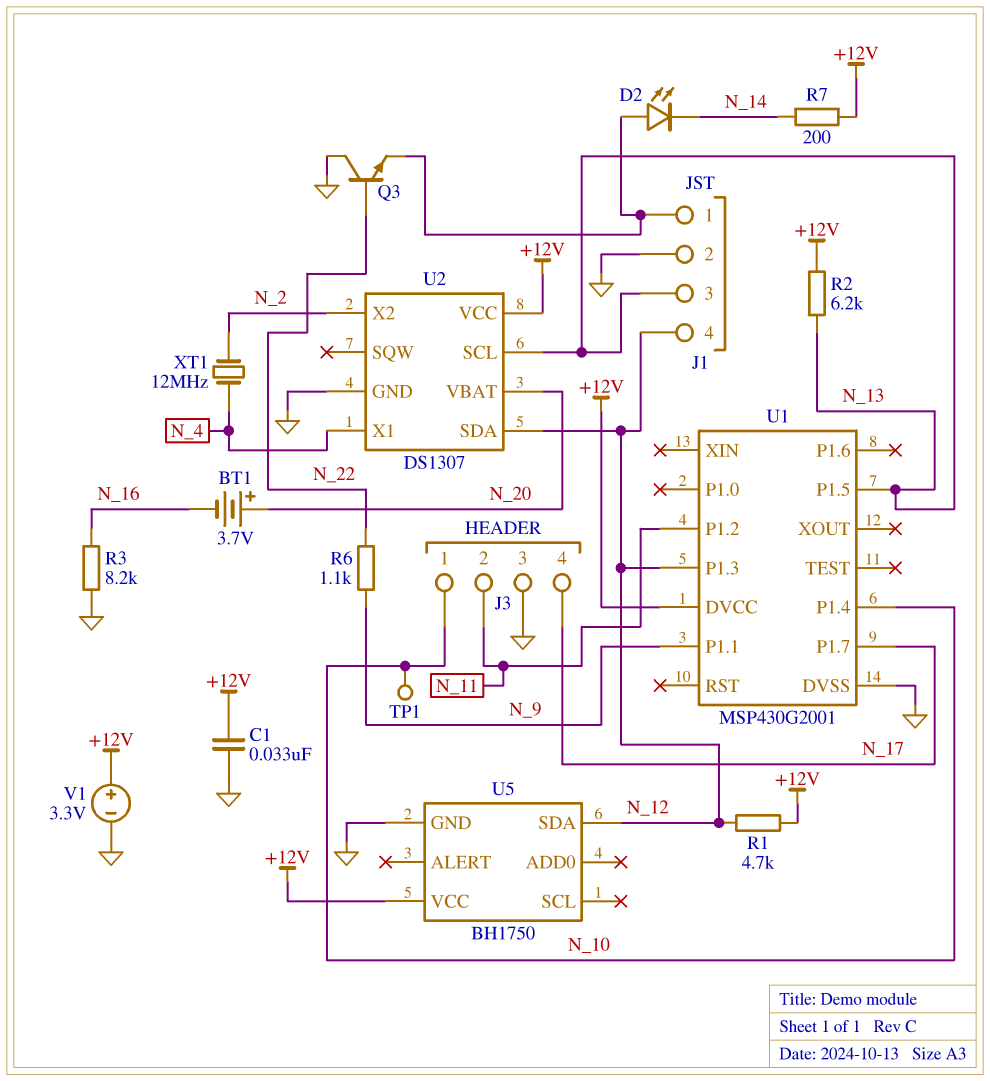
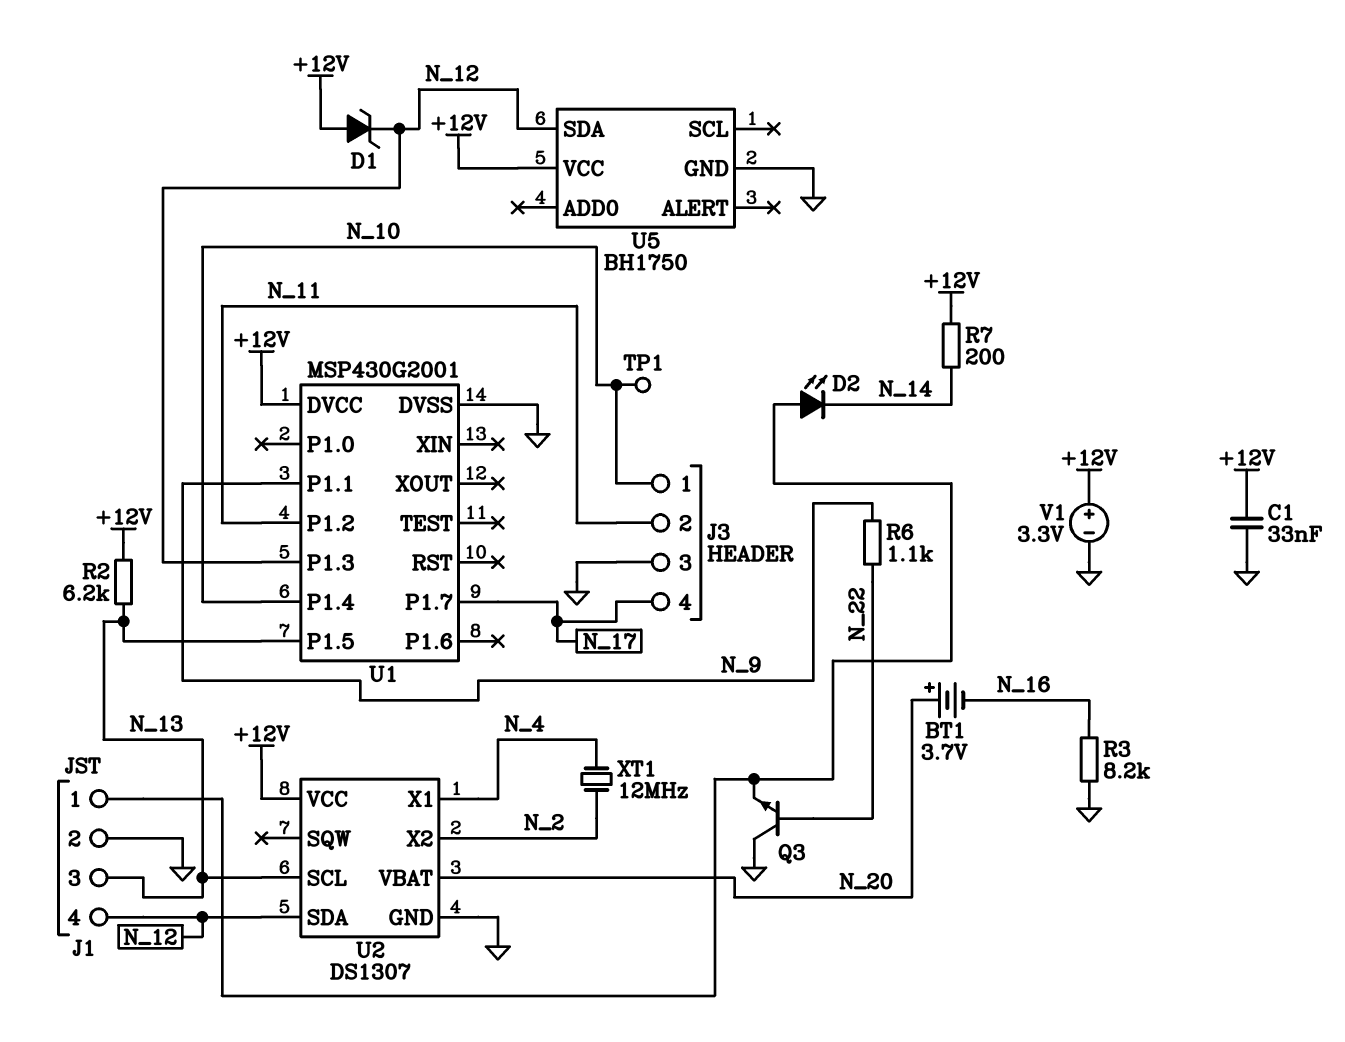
D1: none -> zener (A +12V, K N_12)
R1: 4.7k (+12V, N_12) -> none

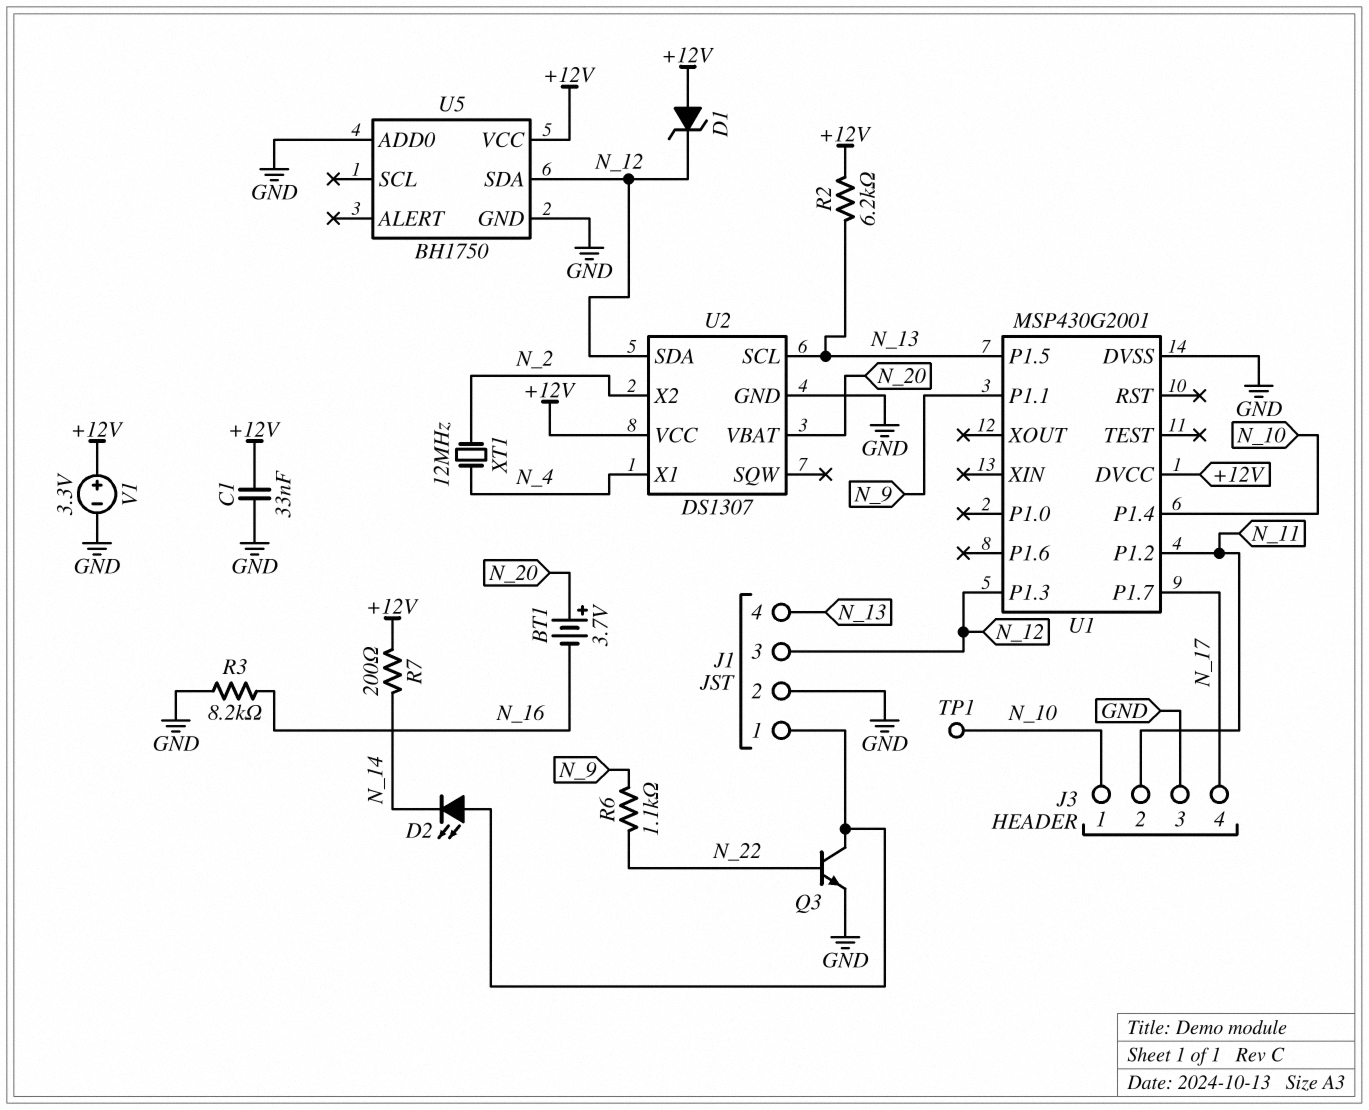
J1 pin 3: N_13 -> N_12
J1 pin 4: N_12 -> N_13
Q3: NPN (B N_22, C GND, E J1/1) -> NPN (B N_22, C J1/1, E GND)
U5 pin ADD0: none -> GND

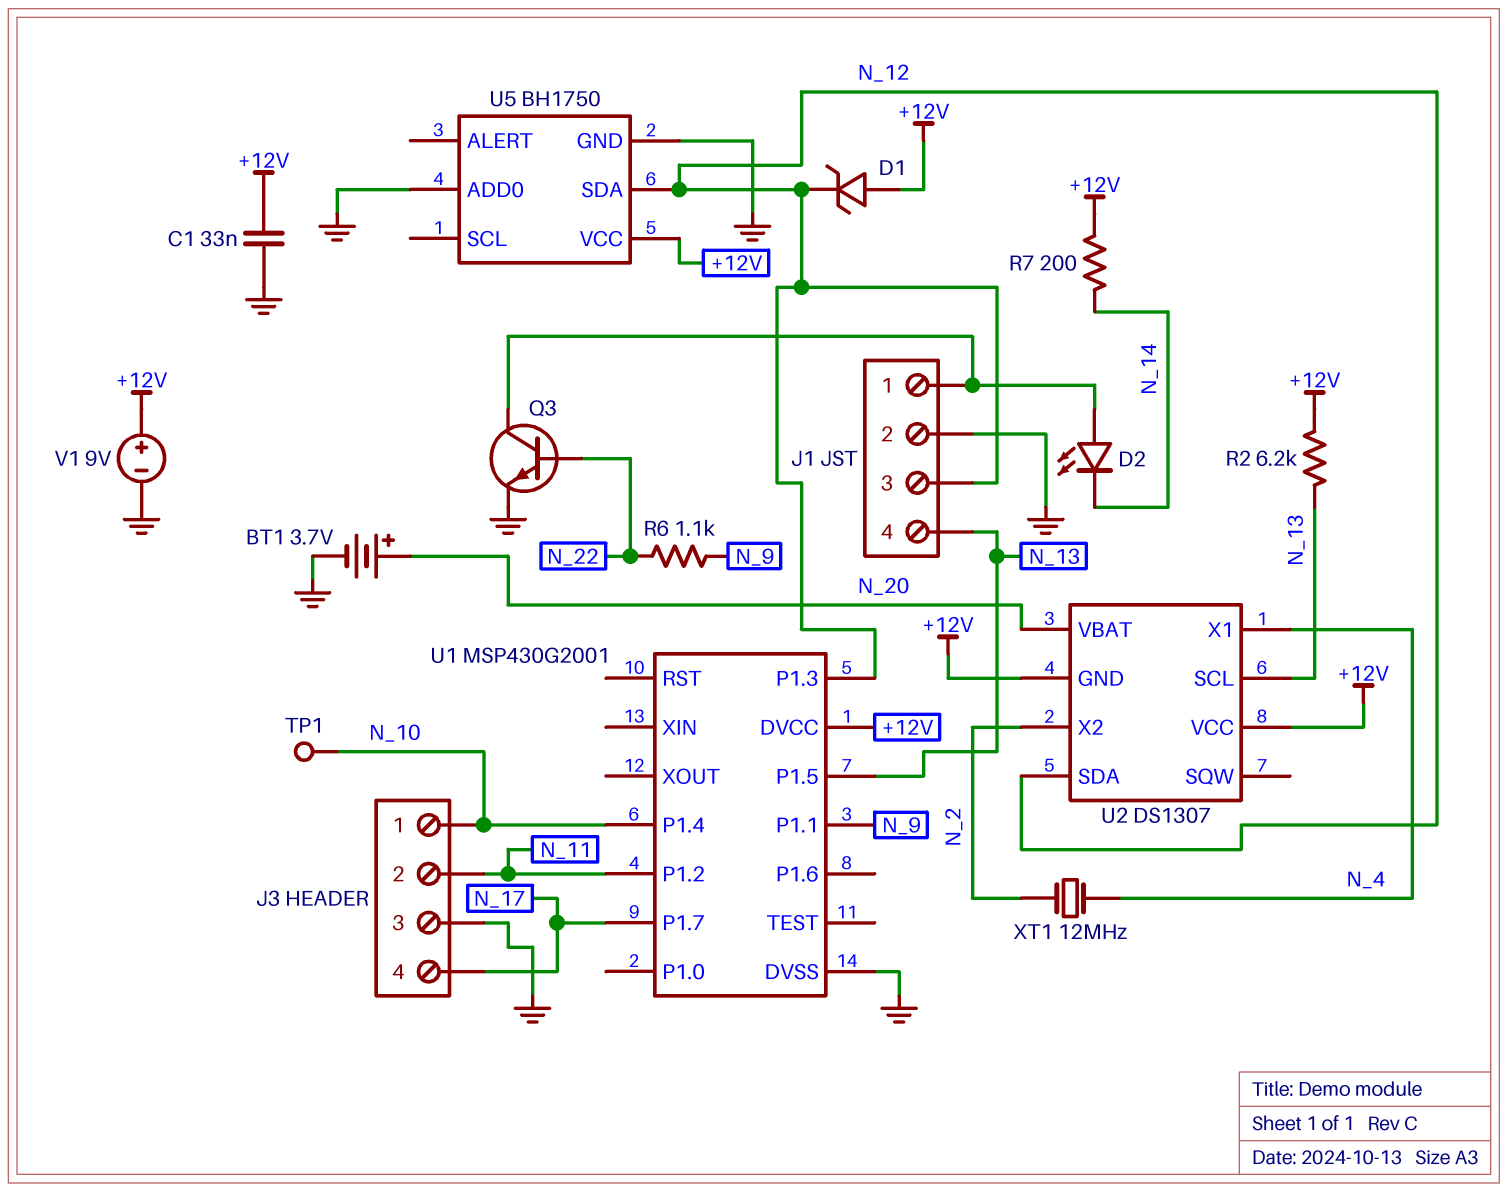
BT1: 3.7V (plus N_20, minus N_16) -> 3.7V (plus N_20, minus GND)
R3: 8.2k (GND, N_16) -> none
U2 pin GND: GND -> +12V
V1: 3.3V (plus +12V, minus GND) -> 9V (plus +12V, minus GND)

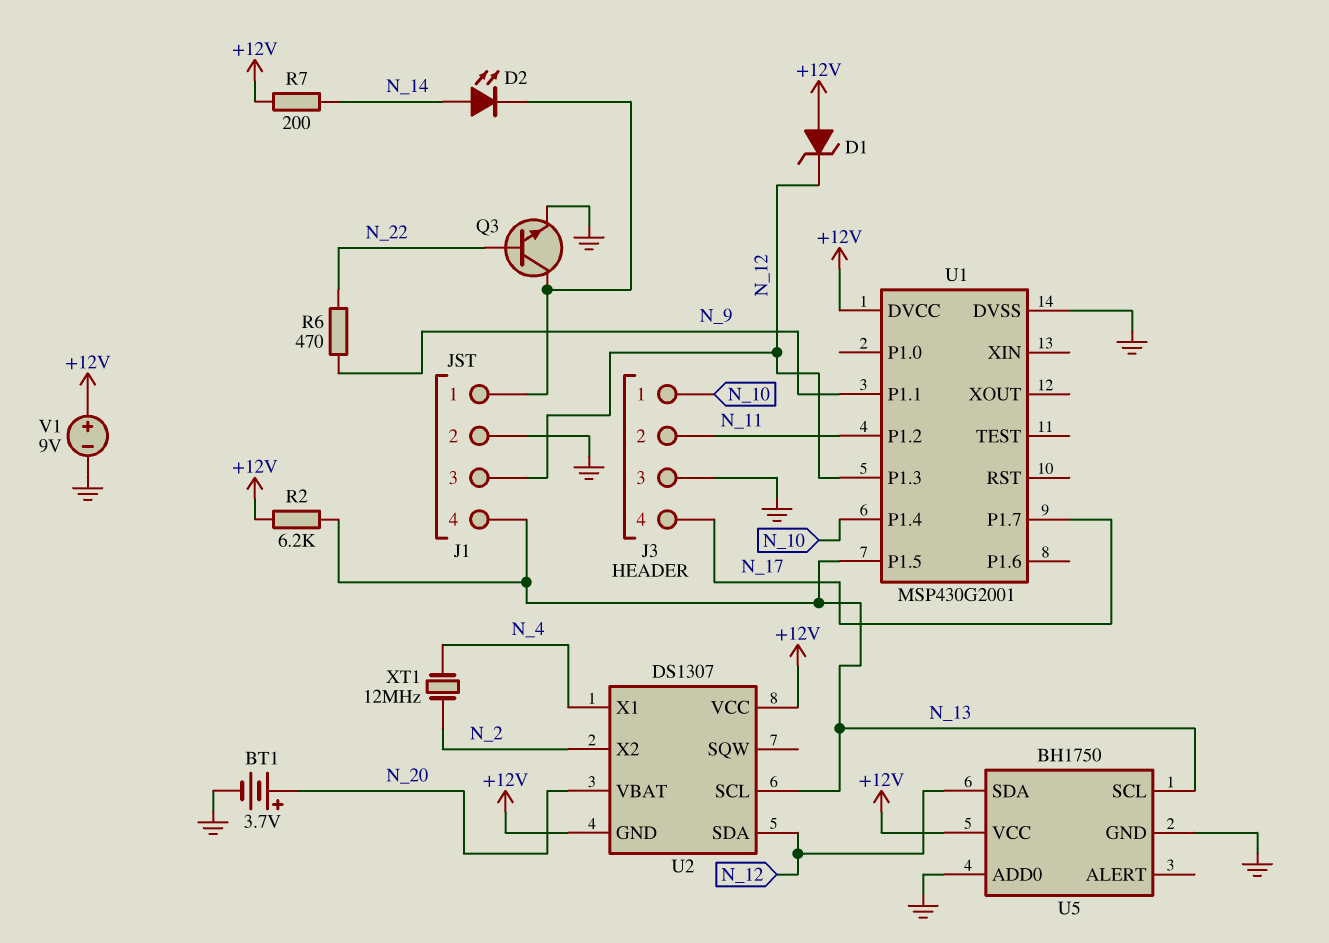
C1: 33nF (+12V, GND) -> none
D2: LED (A J1/1, K N_14) -> LED (A N_14, K J1/1)
R6: 1.1k (N_9, N_22) -> 470 (N_9, N_22)
TP1: test point (N_10) -> none
U5 pin SCL: none -> N_13

